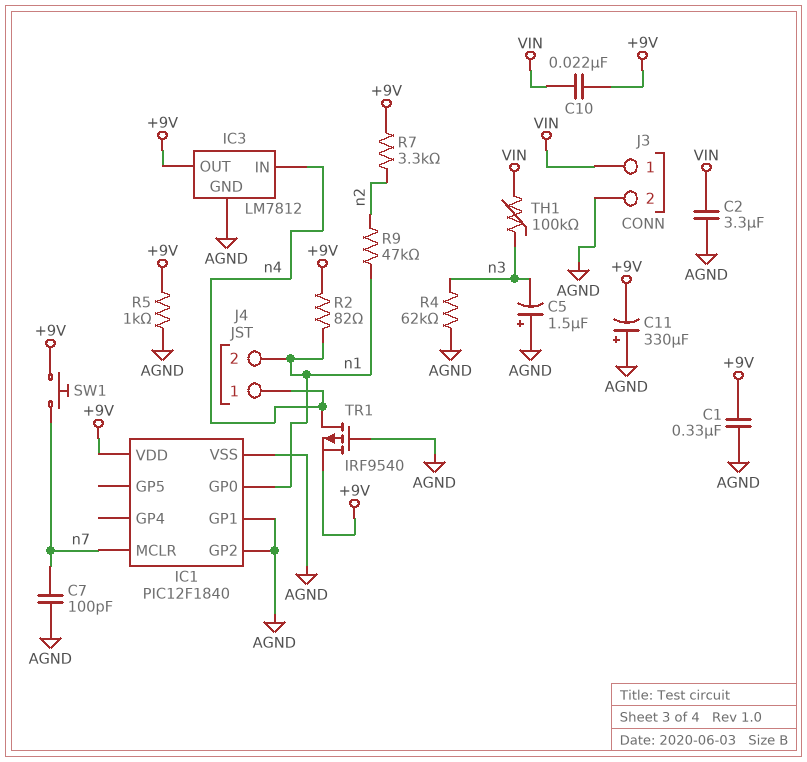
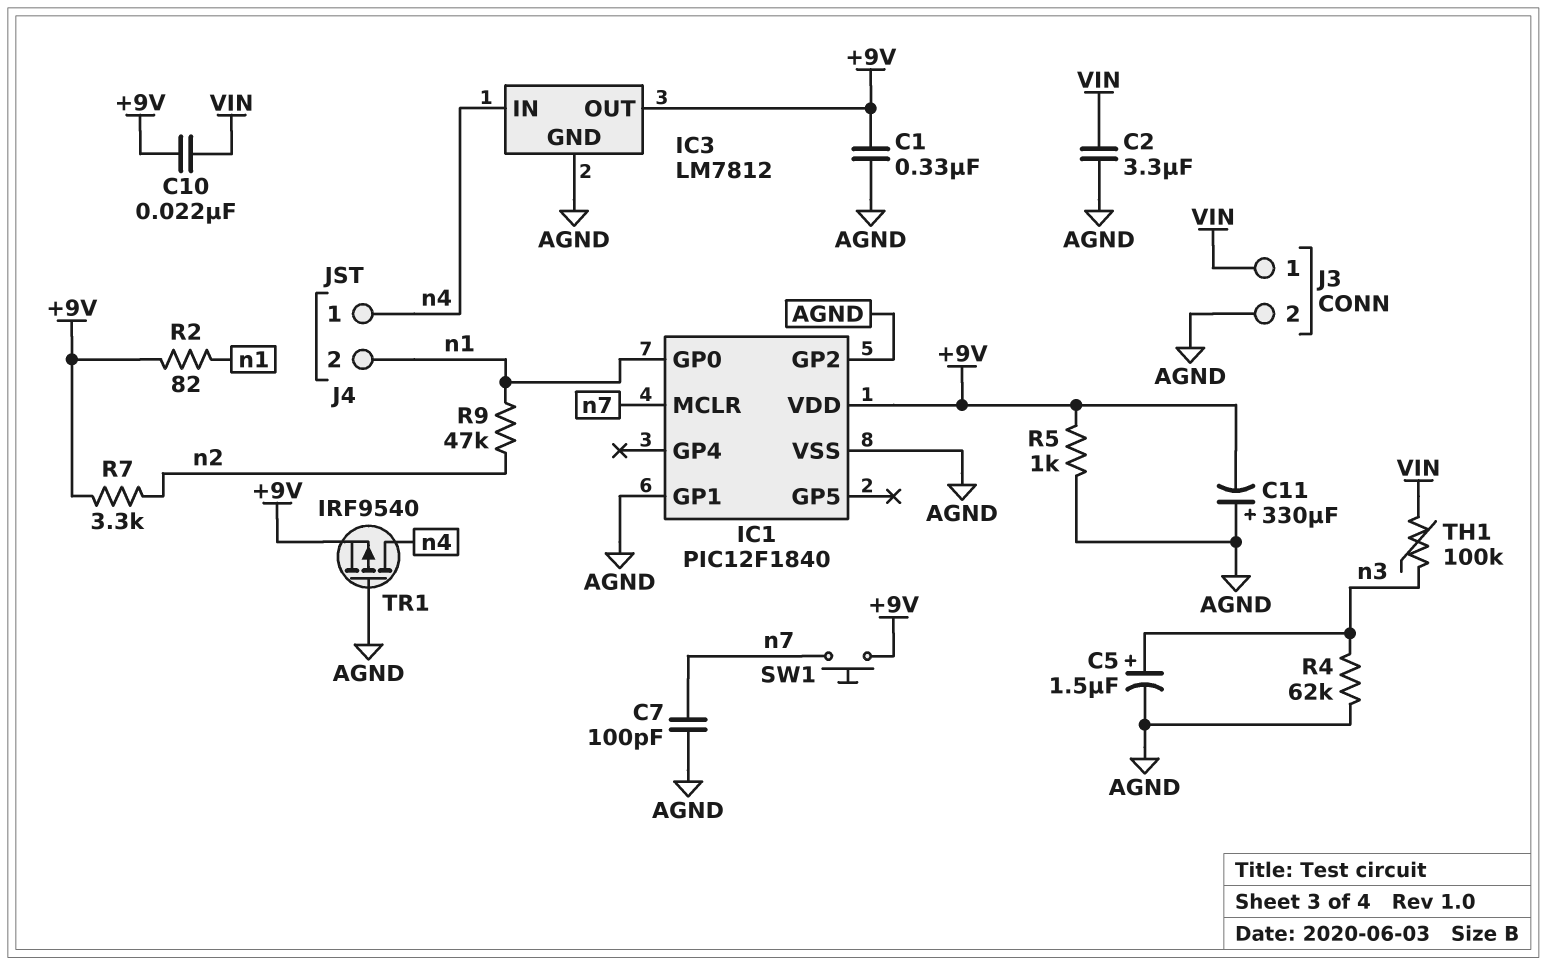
C5: 1.5uF (plus AGND, minus n3) -> 1.5uF (plus n3, minus AGND)

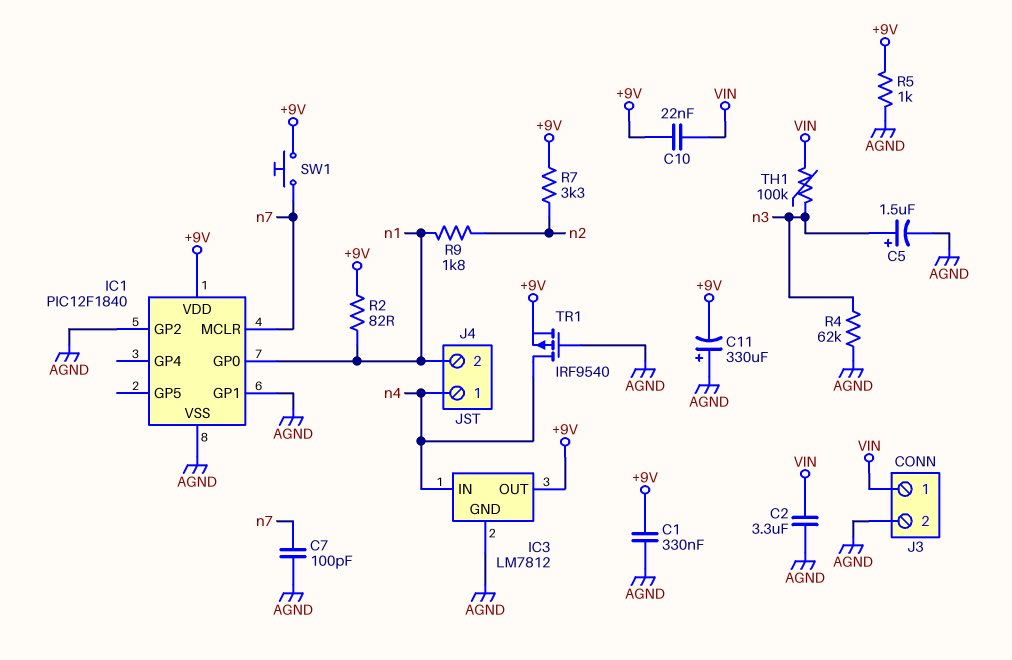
R9: 47k (n1, n2) -> 1.8k (n1, n2)

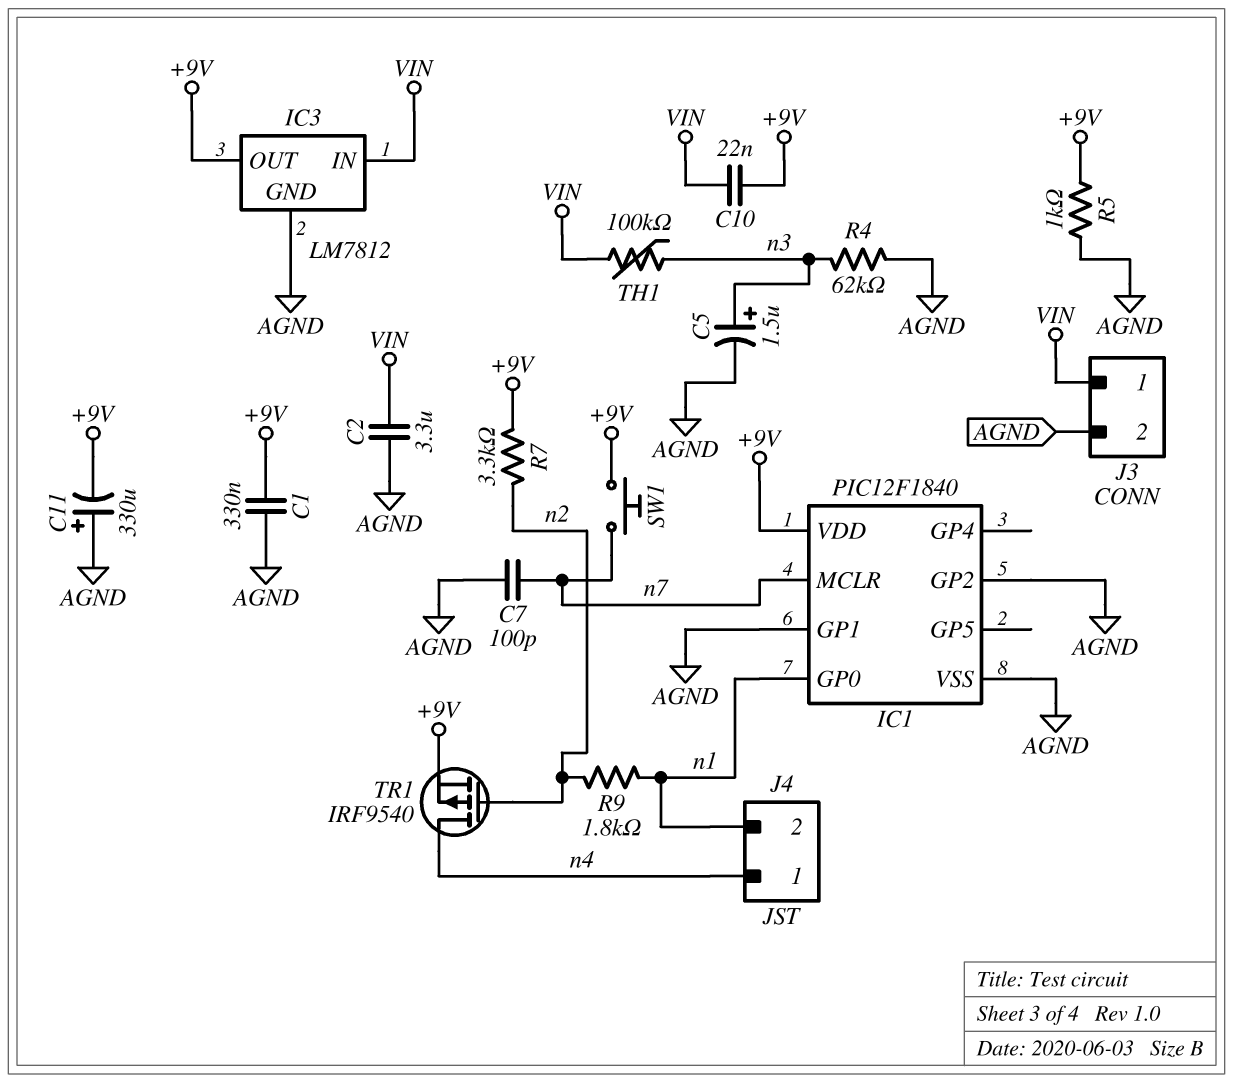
IC3 pin IN: n4 -> VIN
R2: 82 (+9V, n1) -> none
TR1: PMOS IRF9540 (G AGND, D n4, S +9V) -> PMOS IRF9540 (G n2, D n4, S +9V)

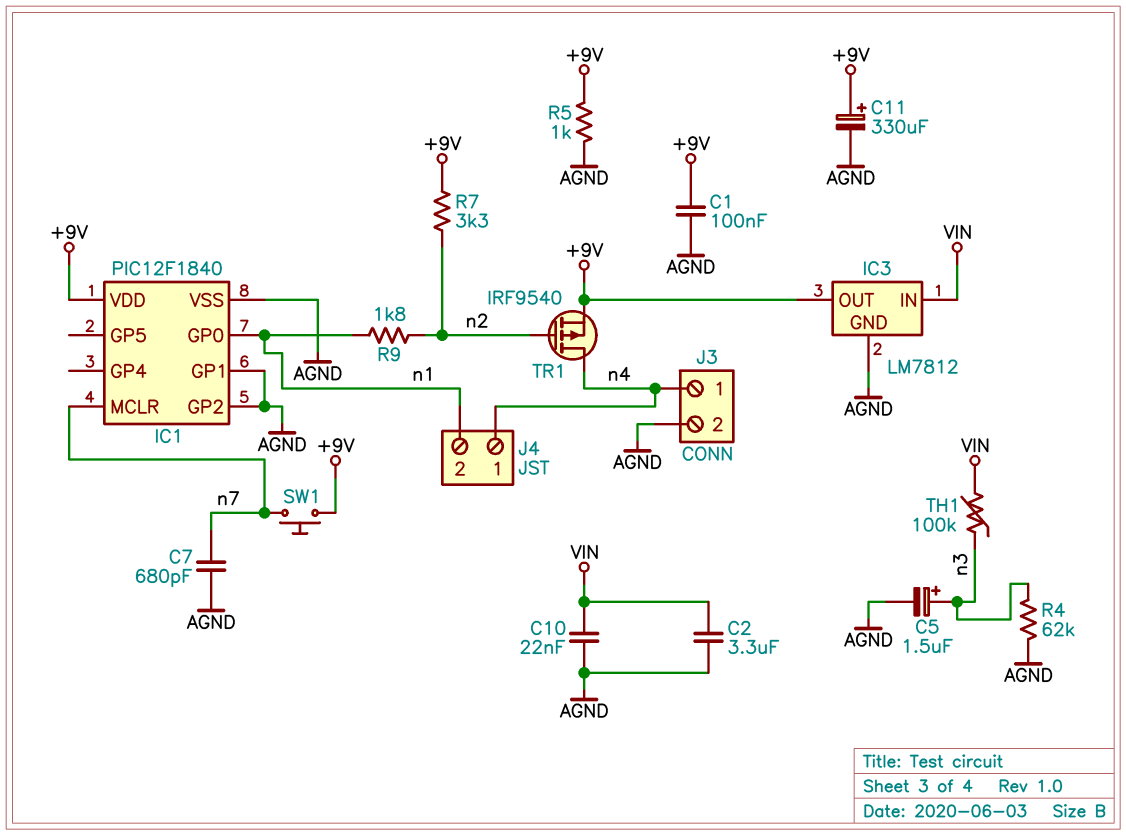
C1: 330nF (+9V, AGND) -> 100nF (+9V, AGND)
C7: 100pF (AGND, n7) -> 680pF (AGND, n7)
C10: 22nF (+9V, VIN) -> 22nF (AGND, VIN)
C11: 330uF (plus AGND, minus +9V) -> 330uF (plus +9V, minus AGND)
J3 pin 1: VIN -> n4

